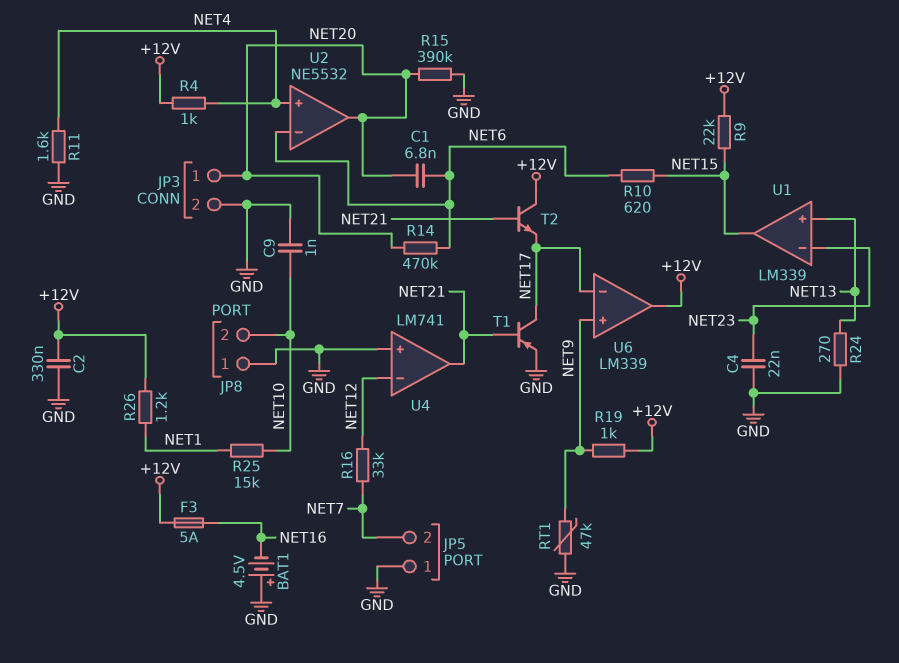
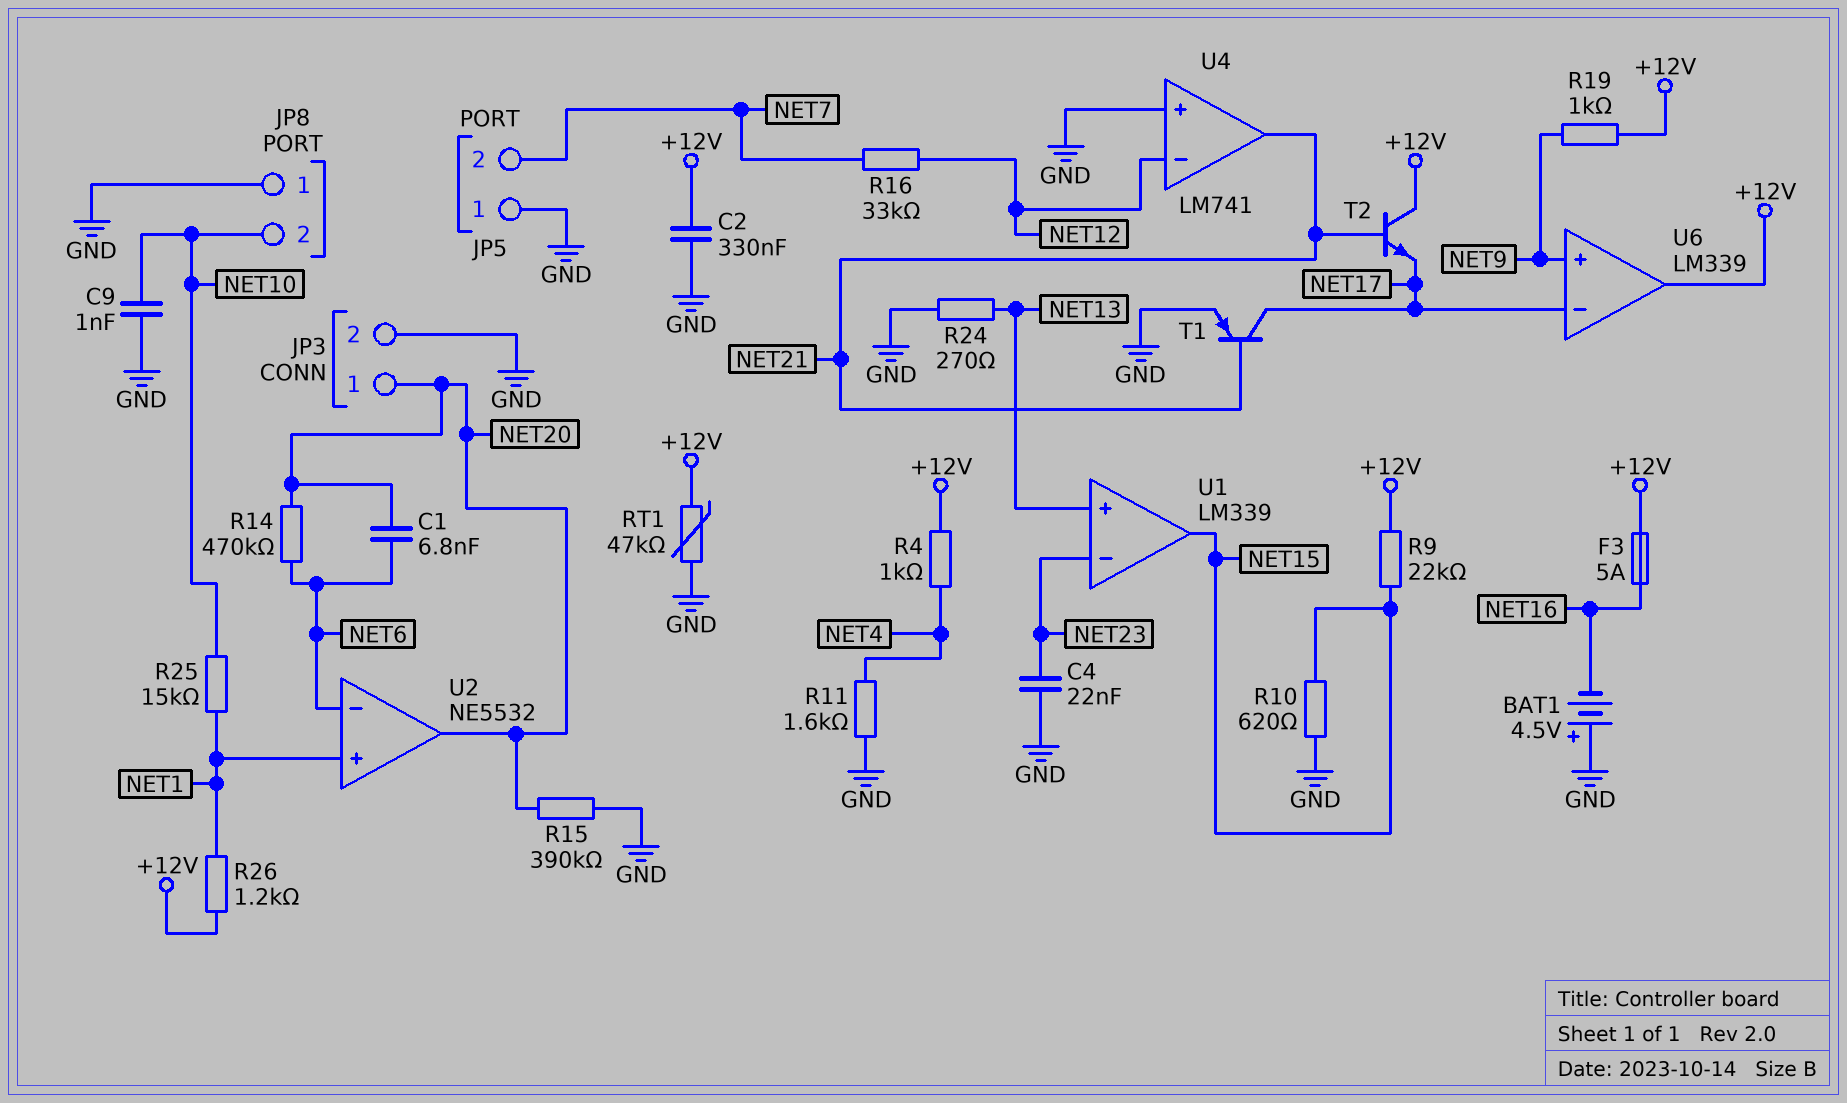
R10: 620 (NET6, NET15) -> 620 (GND, NET15)
RT1: 47k (GND, NET9) -> 47k (+12V, GND)
U2 pin in+: NET4 -> NET1

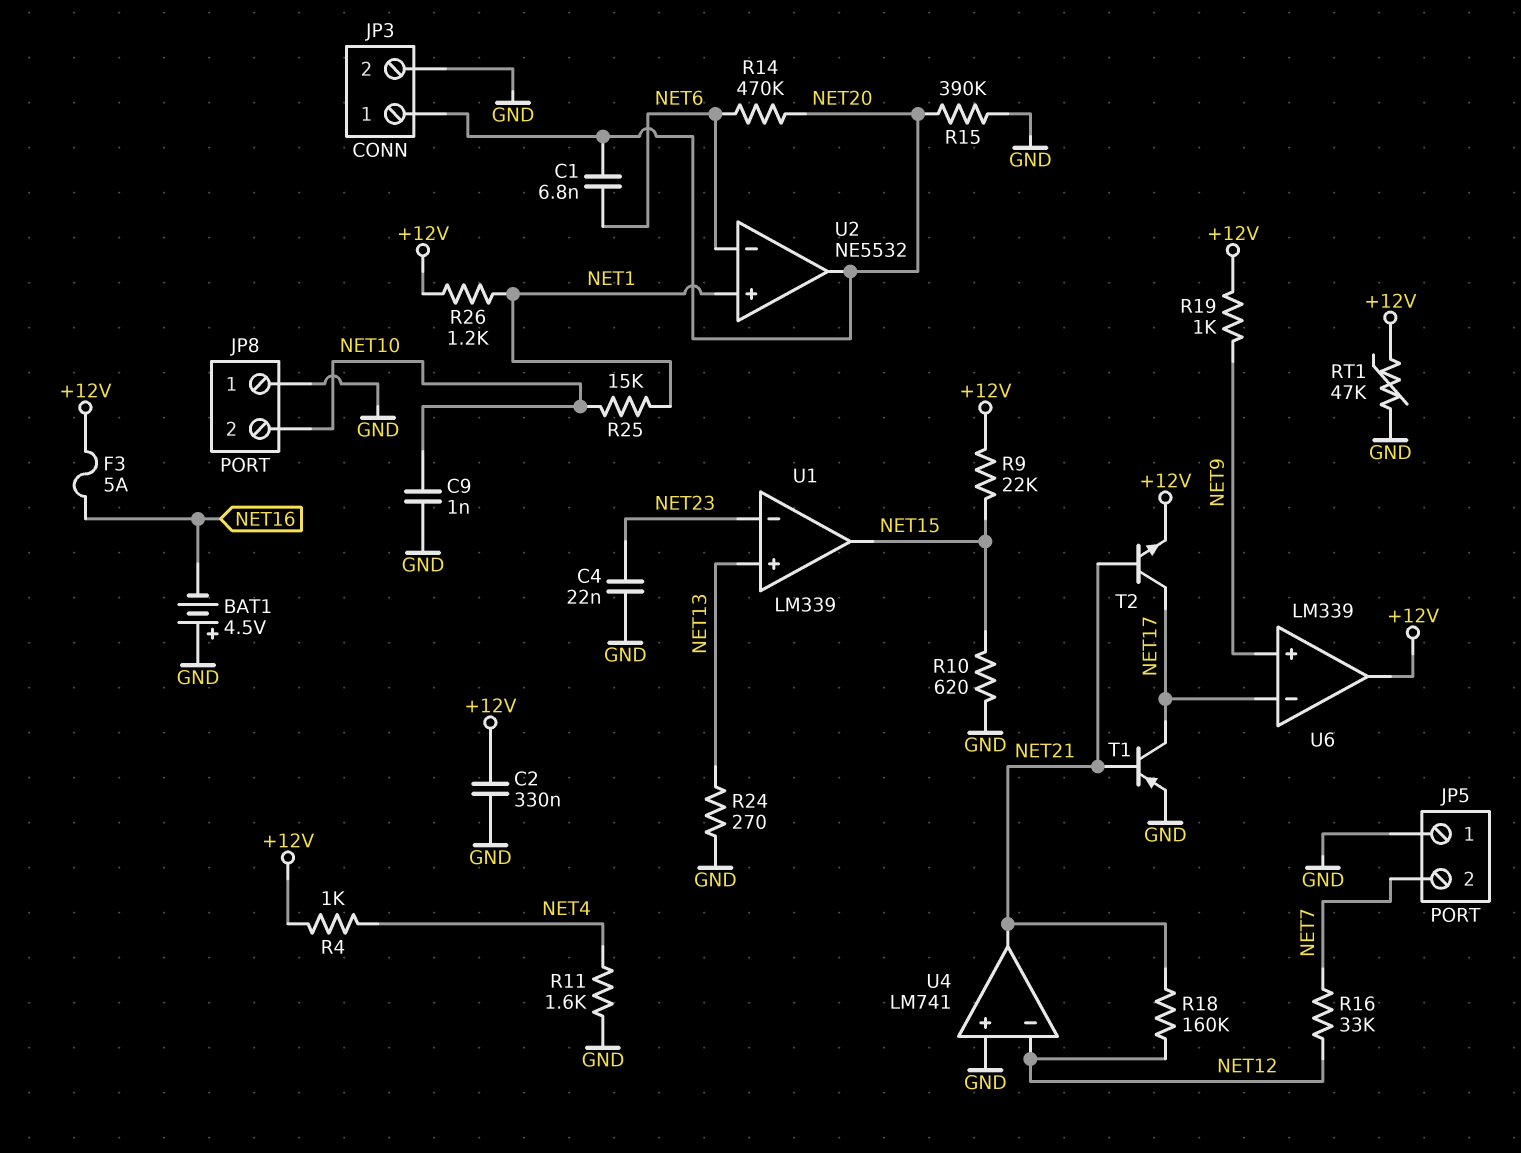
R18: none -> 160k (NET12, NET21)
T2: NPN (B NET21, C +12V, E NET17) -> NPN (B NET21, C NET17, E +12V)

